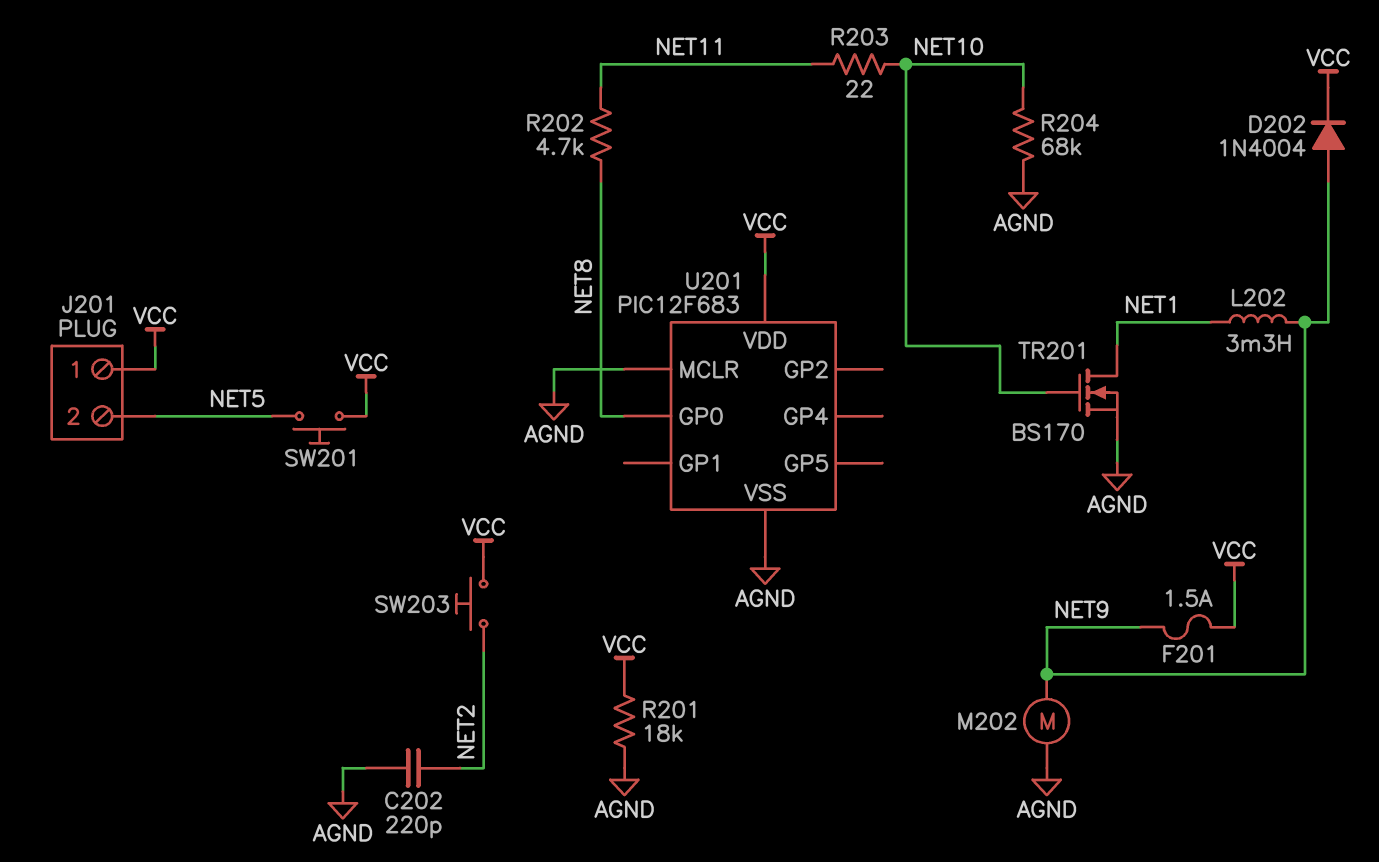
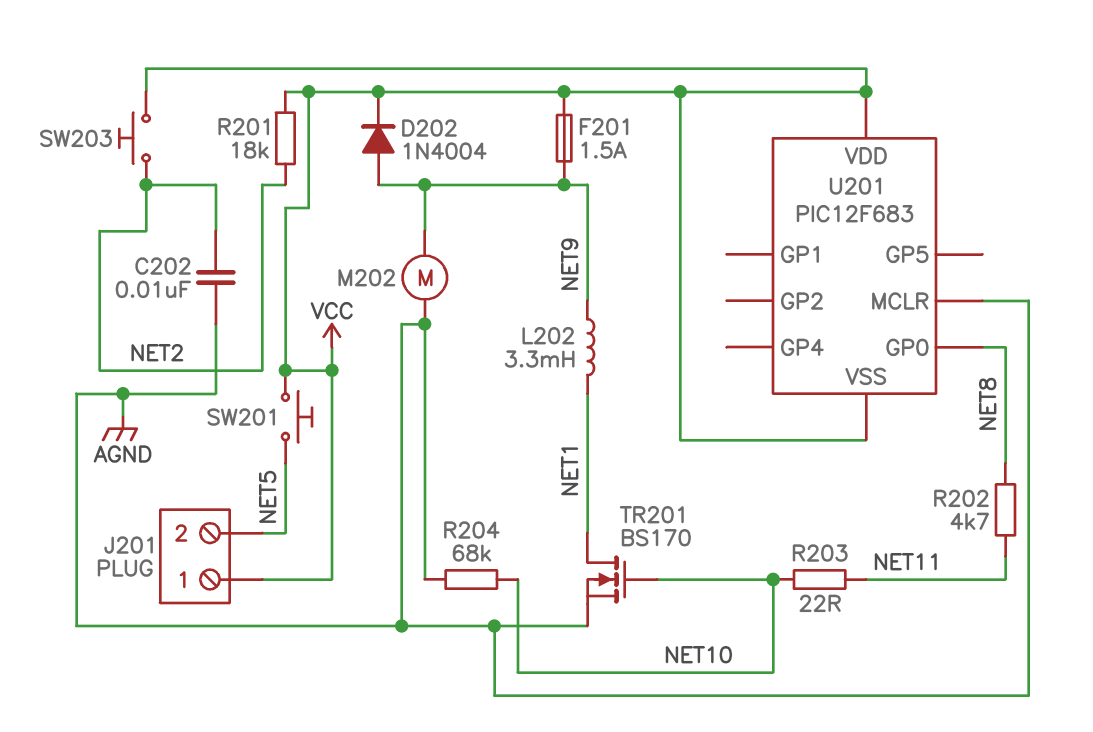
C202: 220pF (AGND, NET2) -> 10nF (AGND, NET2)
R201: 18k (AGND, VCC) -> 18k (NET2, VCC)
U201 pin VSS: AGND -> VCC

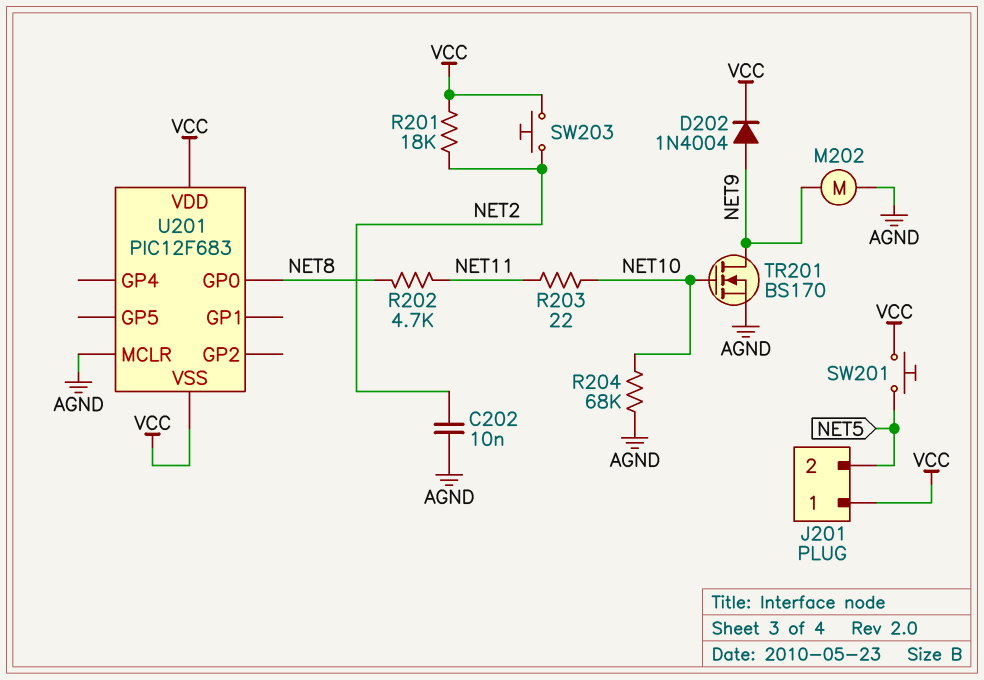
F201: 1.5A (NET9, VCC) -> none
L202: 3.3mH (NET1, NET9) -> none
TR201: NMOS BS170 (G NET10, D NET1, S AGND) -> NMOS BS170 (G NET10, D NET9, S AGND)

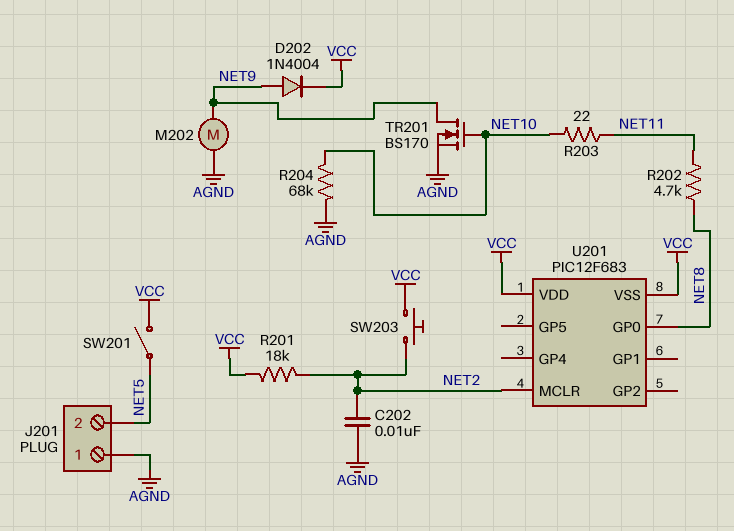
J201 pin 1: VCC -> AGND
SW201: button (NET5, VCC) -> switch (NET5, VCC)
U201 pin MCLR: AGND -> NET2

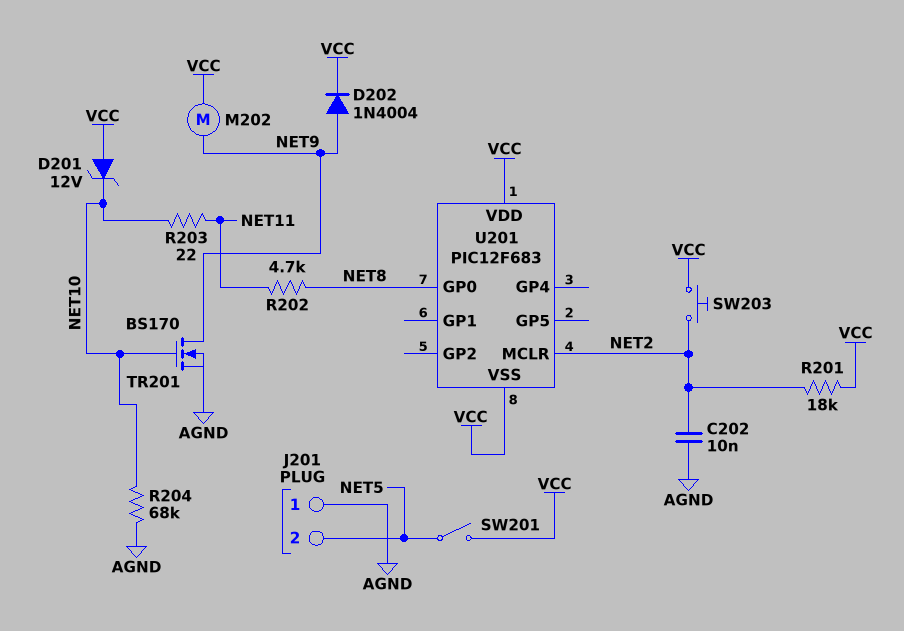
D201: none -> zener 12V (A VCC, K NET10)
M202: motor (AGND, NET9) -> motor (NET9, VCC)

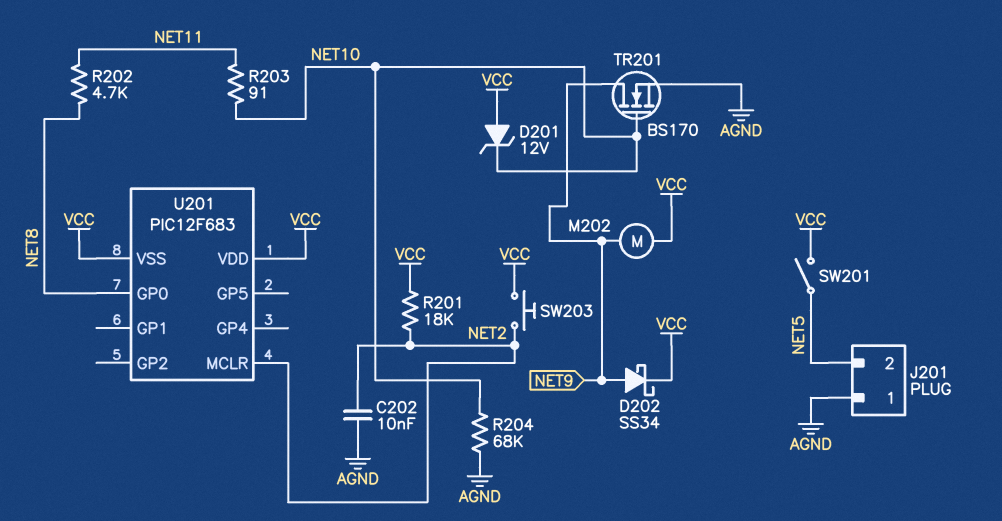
D202: diode 1N4004 (A NET9, K VCC) -> schottky SS34 (A NET9, K VCC)
R203: 22 (NET10, NET11) -> 91 (NET10, NET11)

